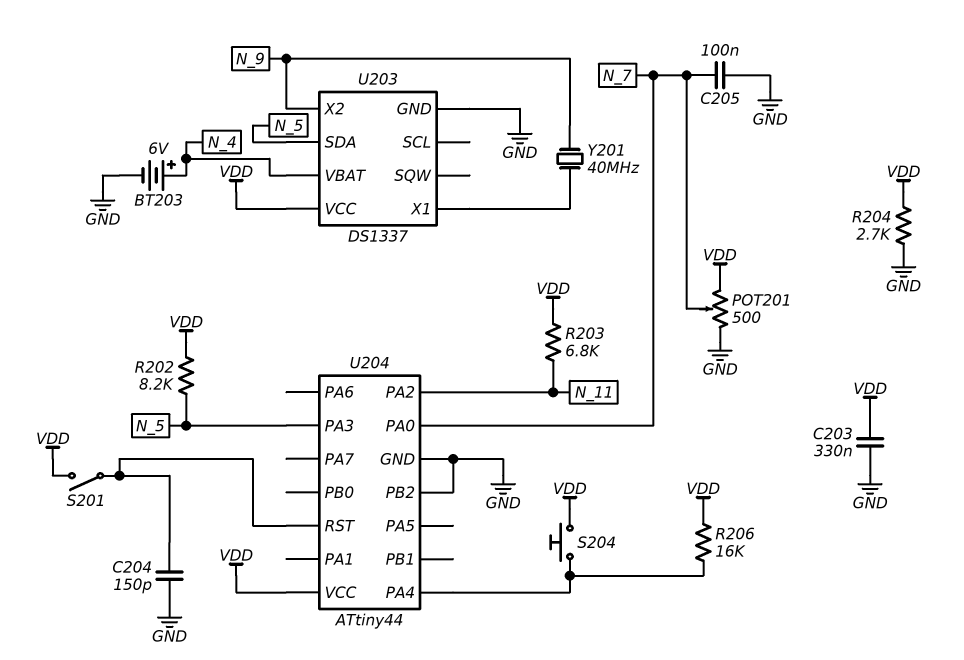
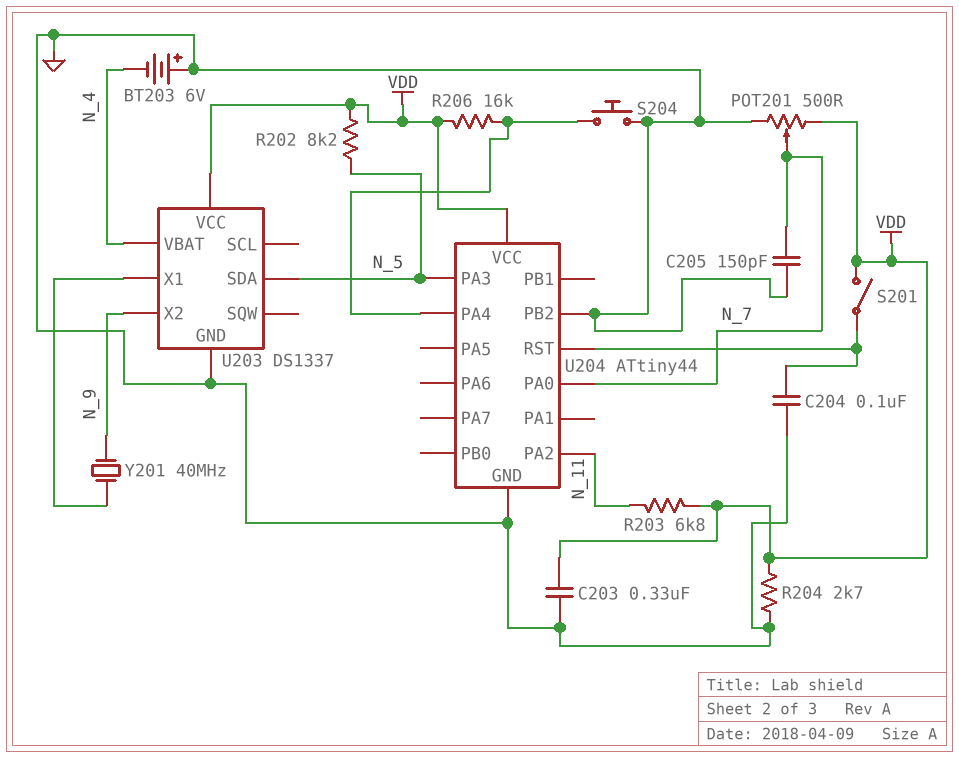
BT203: 6V (plus N_4, minus GND) -> 6V (plus GND, minus N_4)
C204: 150pF (GND, U204/RST) -> 100nF (GND, U204/RST)
C205: 100nF (GND, N_7) -> 150pF (GND, N_7)
S204: button (U204/PA4, VDD) -> button (GND, U204/PA4)

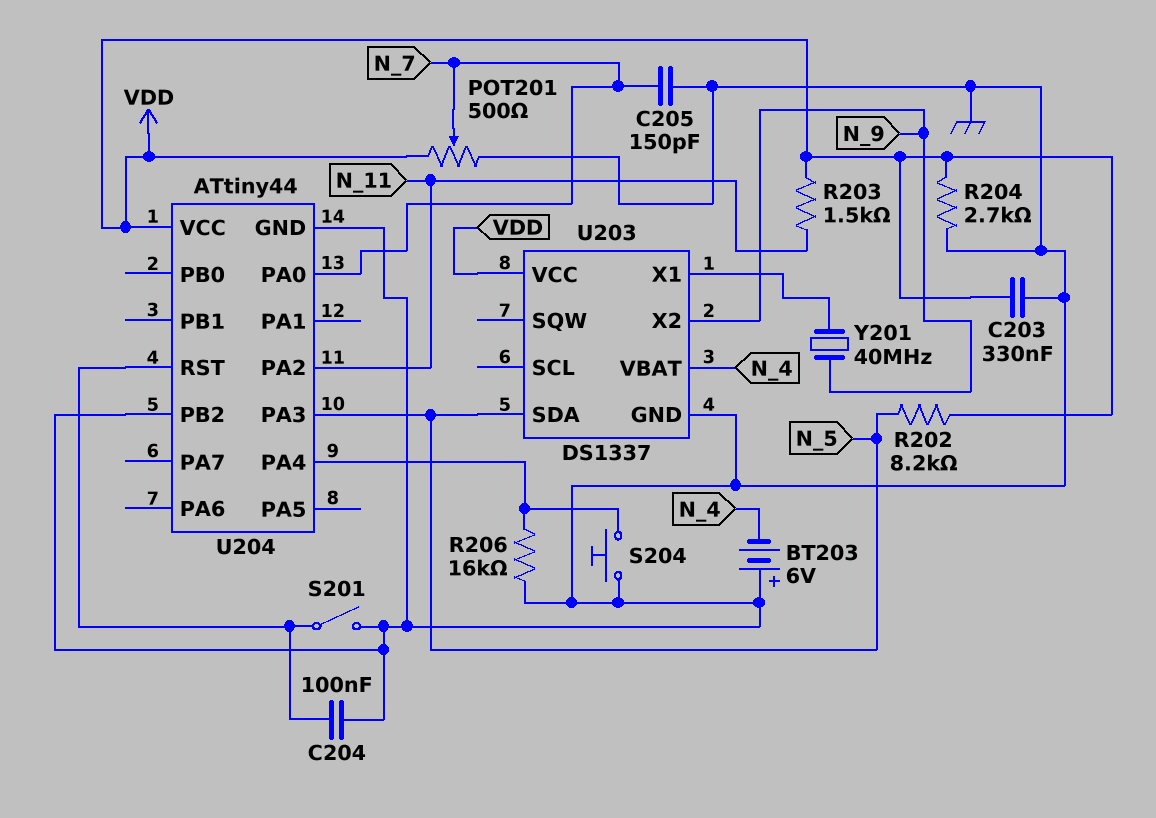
R203: 6.8k (N_11, VDD) -> 1.5k (N_11, VDD)
R206: 16k (U204/PA4, VDD) -> 16k (GND, U204/PA4)
S201: switch (U204/RST, VDD) -> switch (GND, U204/RST)

